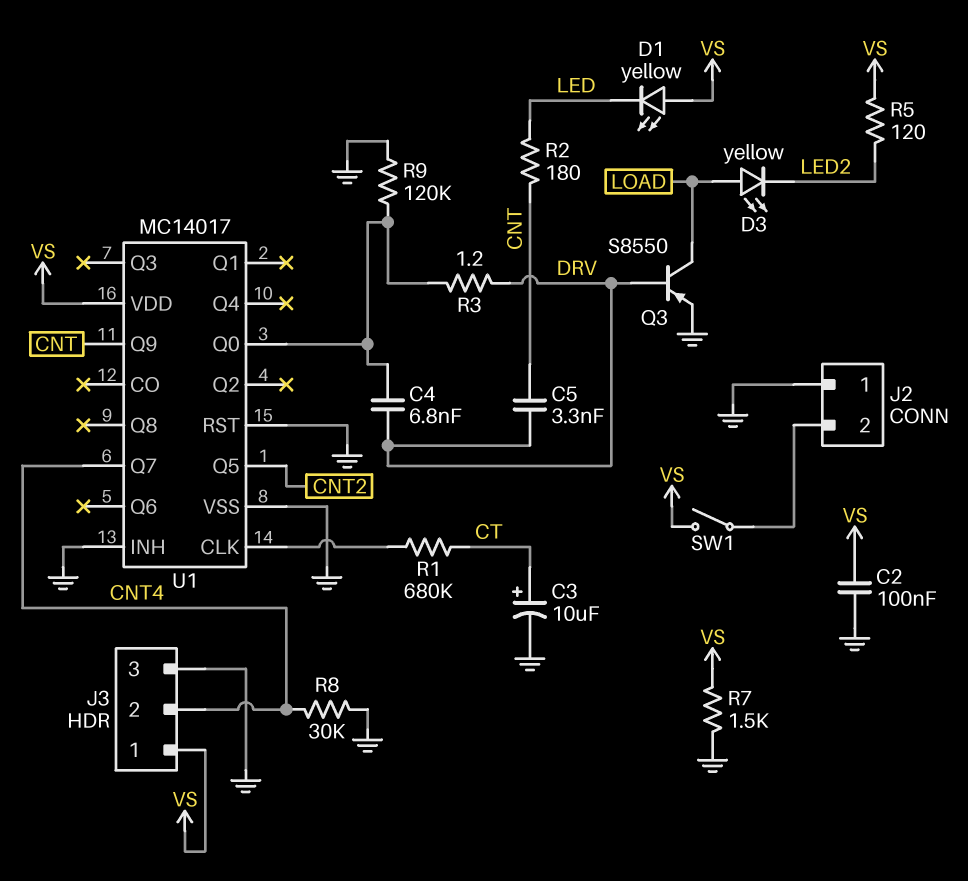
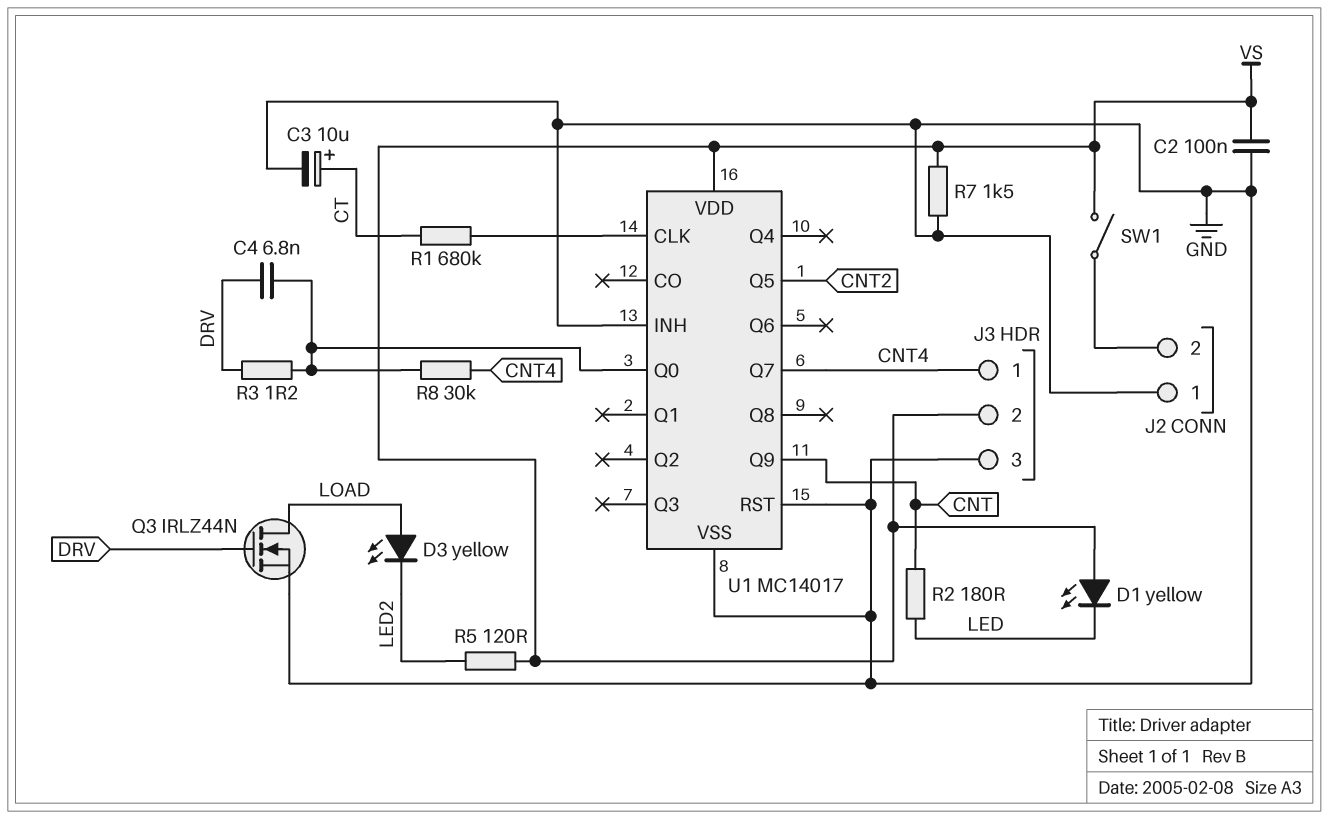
C5: 3.3nF (CNT, DRV) -> none
J3 pin 1: VS -> CNT4
J3 pin 2: CNT4 -> VS
Q3: PNP S8550 (B DRV, C LOAD, E GND) -> NMOS IRLZ44N (G DRV, D LOAD, S GND)
R8: 30k (CNT4, GND) -> 30k (CNT4, U1/Q0)
R9: 120k (GND, U1/Q0) -> none

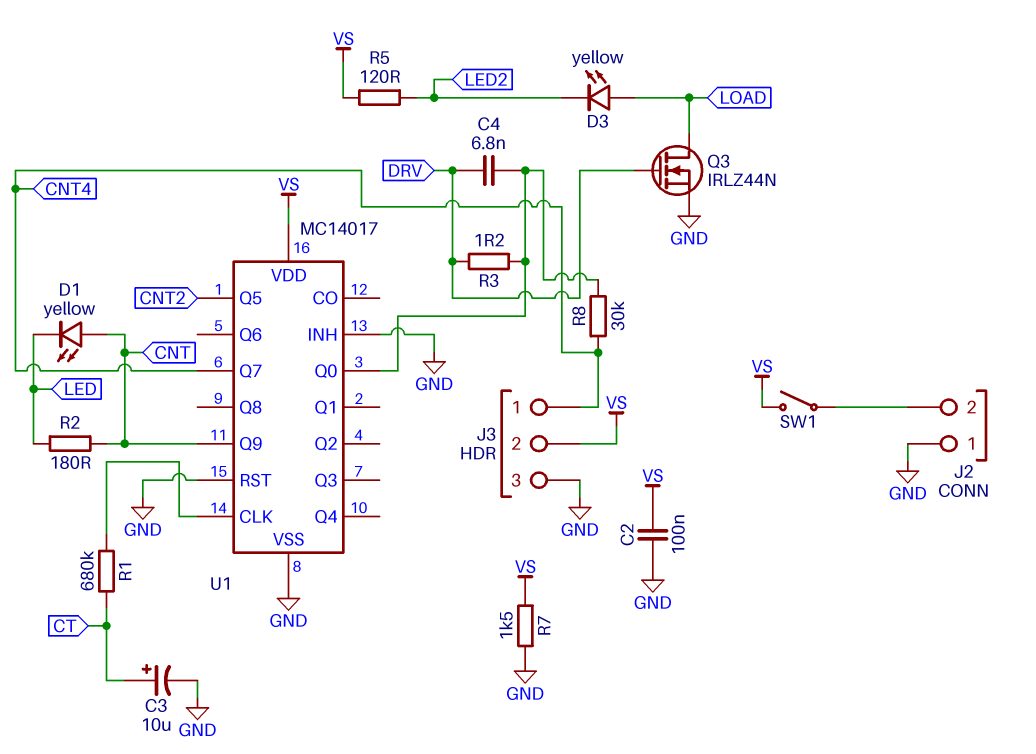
D1: LED yellow (A VS, K LED) -> LED yellow (A CNT, K LED)

